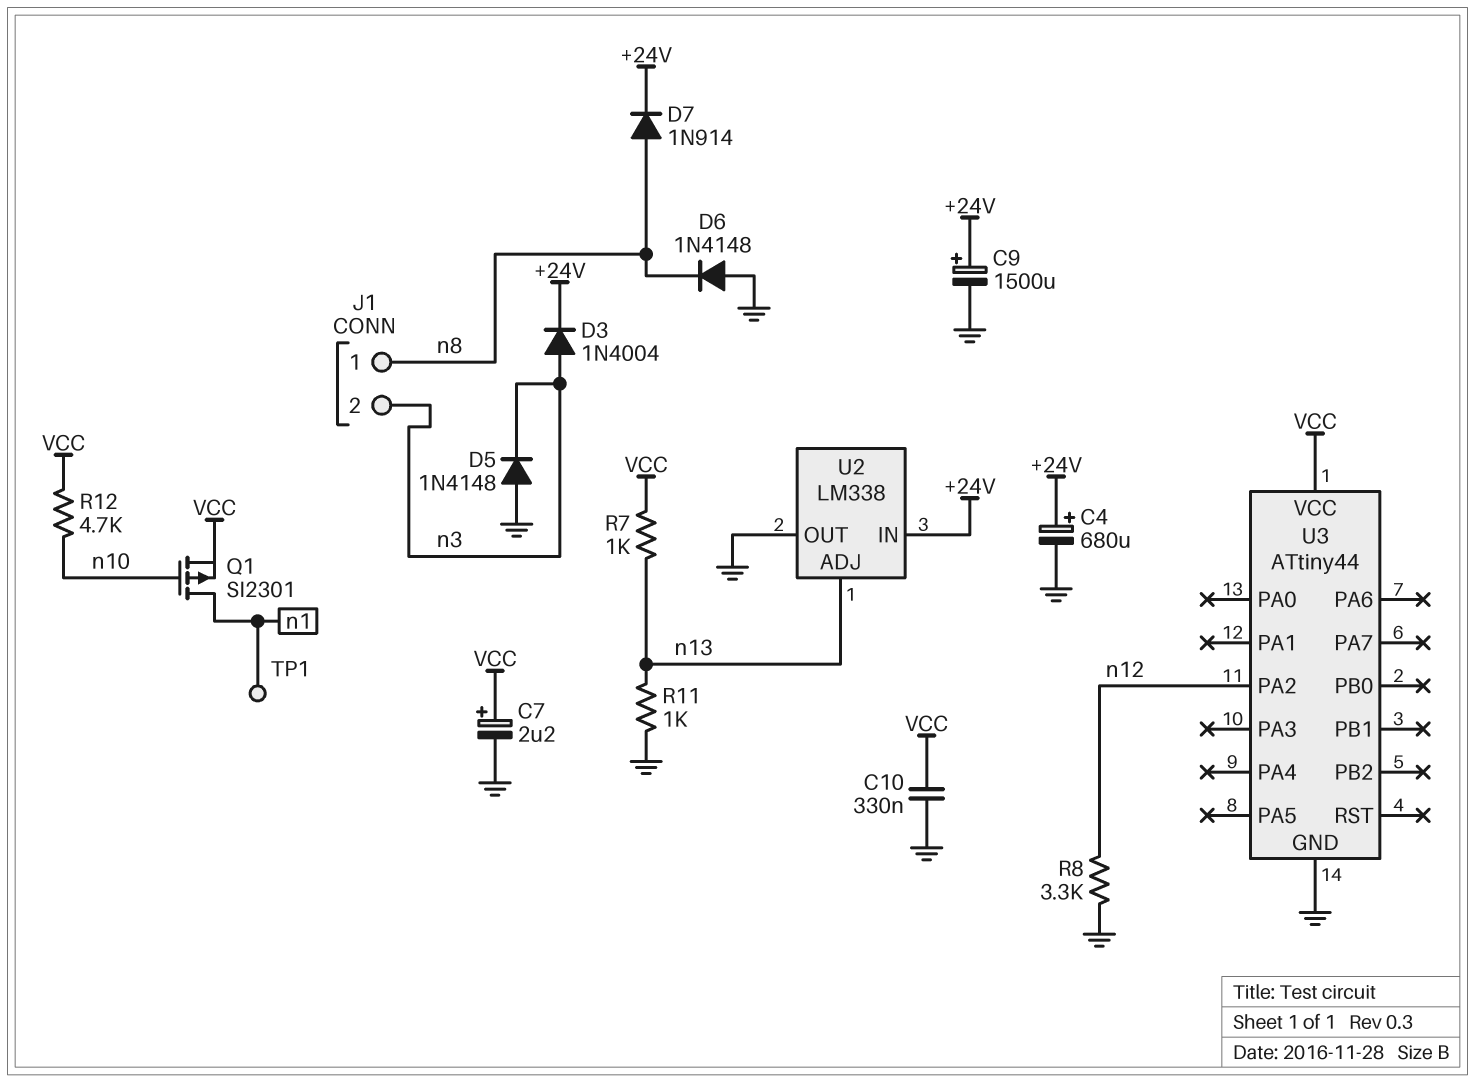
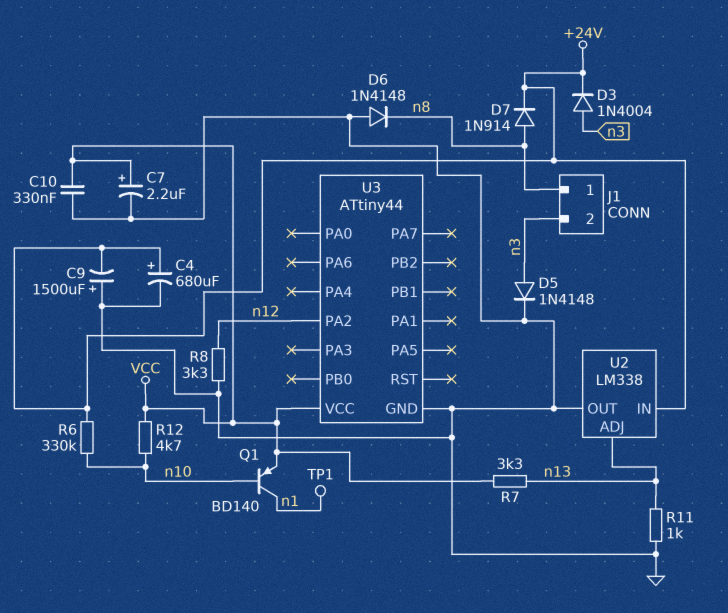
C9: 1500uF (plus +24V, minus GND) -> 1500uF (plus GND, minus +24V)
D5: diode 1N4148 (A GND, K n3) -> diode 1N4148 (A n3, K GND)
Q1: PMOS SI2301 (G n10, D n1, S VCC) -> PNP BD140 (B n10, C n1, E VCC)
R6: none -> 330k (+24V, n10)
R7: 1k (VCC, n13) -> 3.3k (VCC, n13)

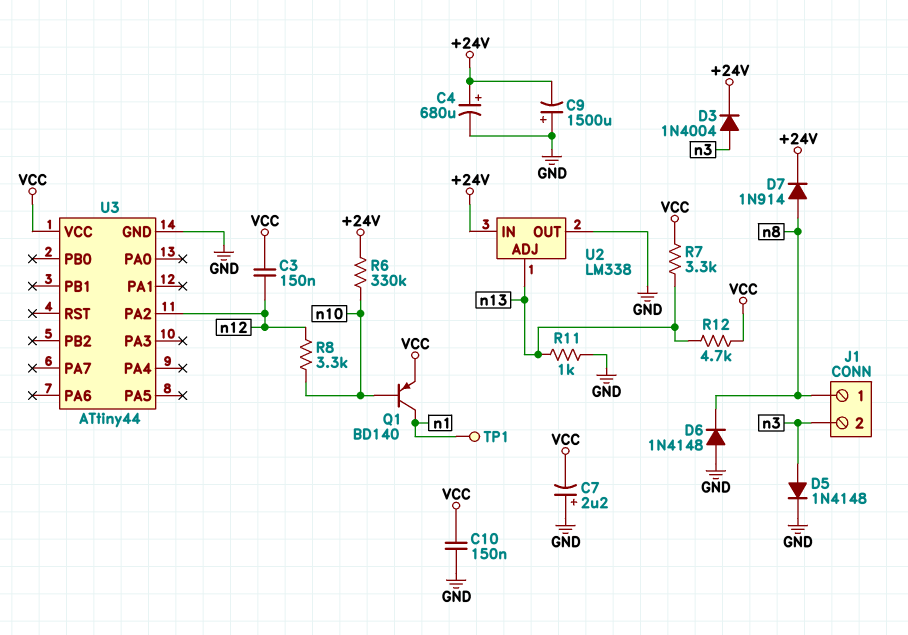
C3: none -> 150nF (VCC, n12)
C7: 2.2uF (plus VCC, minus GND) -> 2.2uF (plus GND, minus VCC)
C10: 330nF (GND, VCC) -> 150nF (GND, VCC)
R8: 3.3k (GND, n12) -> 3.3k (n10, n12)
R12: 4.7k (VCC, n10) -> 4.7k (VCC, n13)

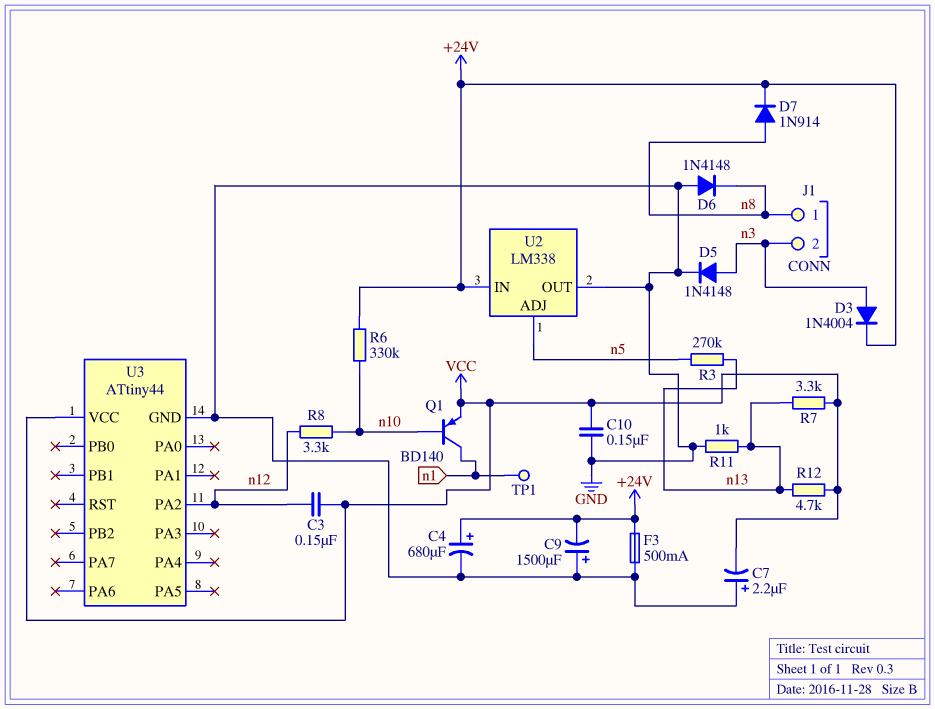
F3: none -> 500mA (+24V, GND)
R3: none -> 270k (n5, n13)
U2 pin ADJ: n13 -> n5

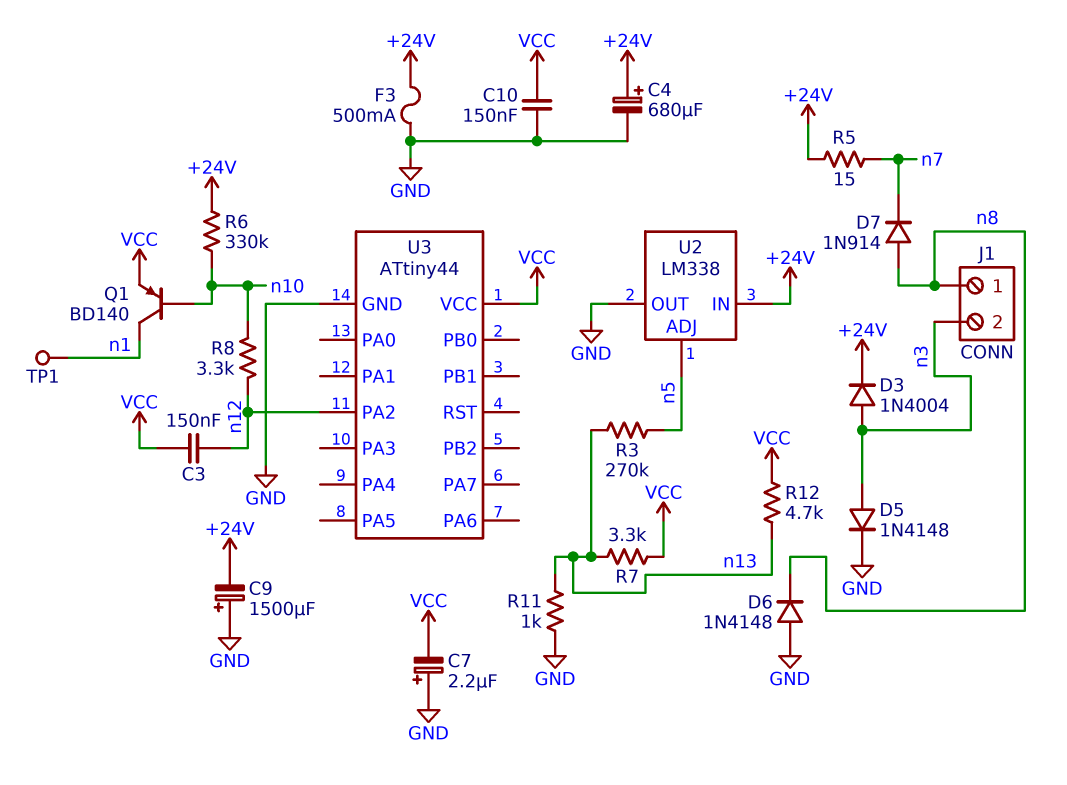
D7: diode 1N914 (A n8, K +24V) -> diode 1N914 (A n8, K n7)
R5: none -> 15 (+24V, n7)

